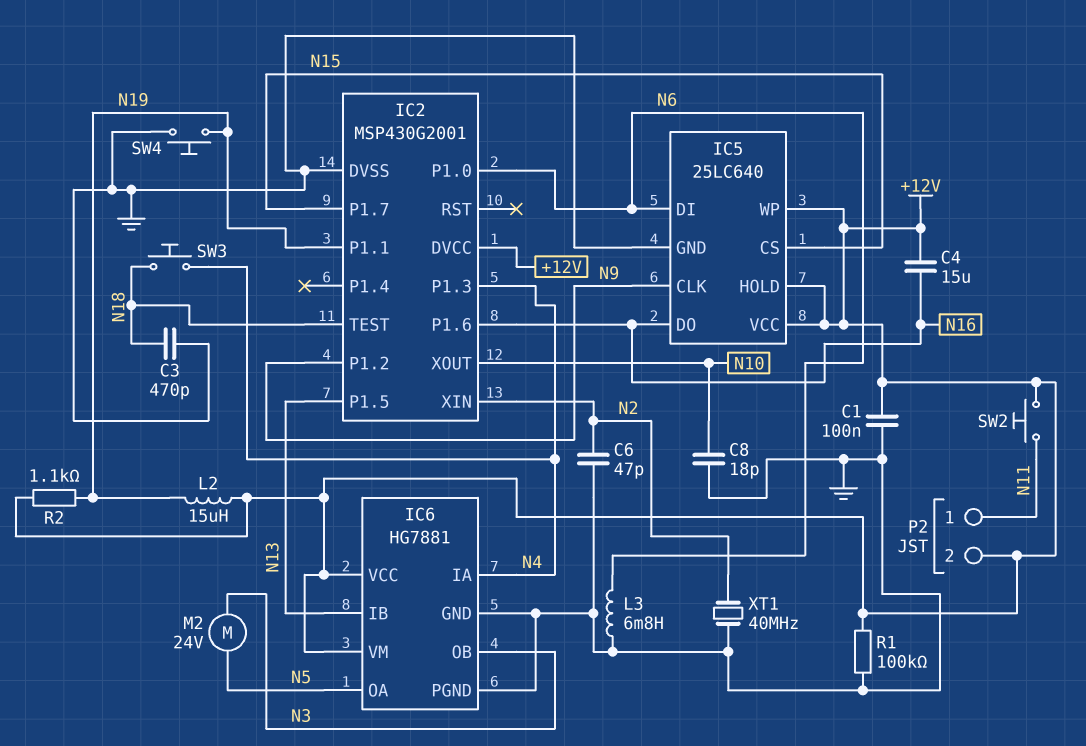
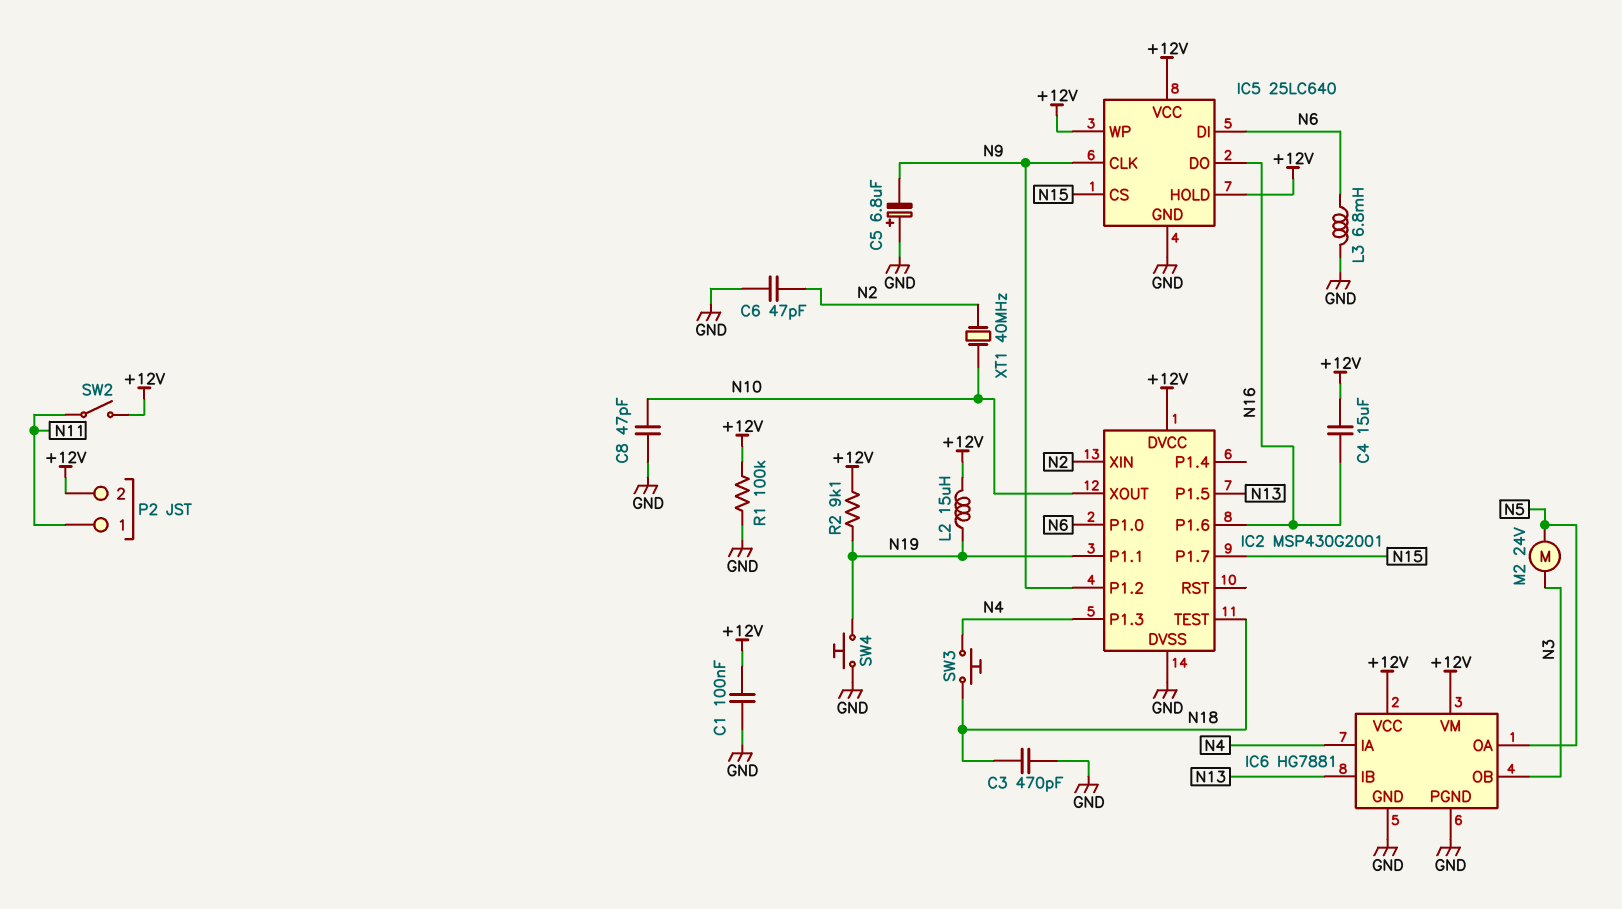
C5: none -> 6.8uF (plus GND, minus N9)
C8: 18pF (GND, N10) -> 47pF (GND, N10)
R2: 1.1k (+12V, N19) -> 9.1k (+12V, N19)
SW2: button (+12V, N11) -> switch (+12V, N11)
XT1: 40MHz (GND, N2) -> 40MHz (N2, N10)

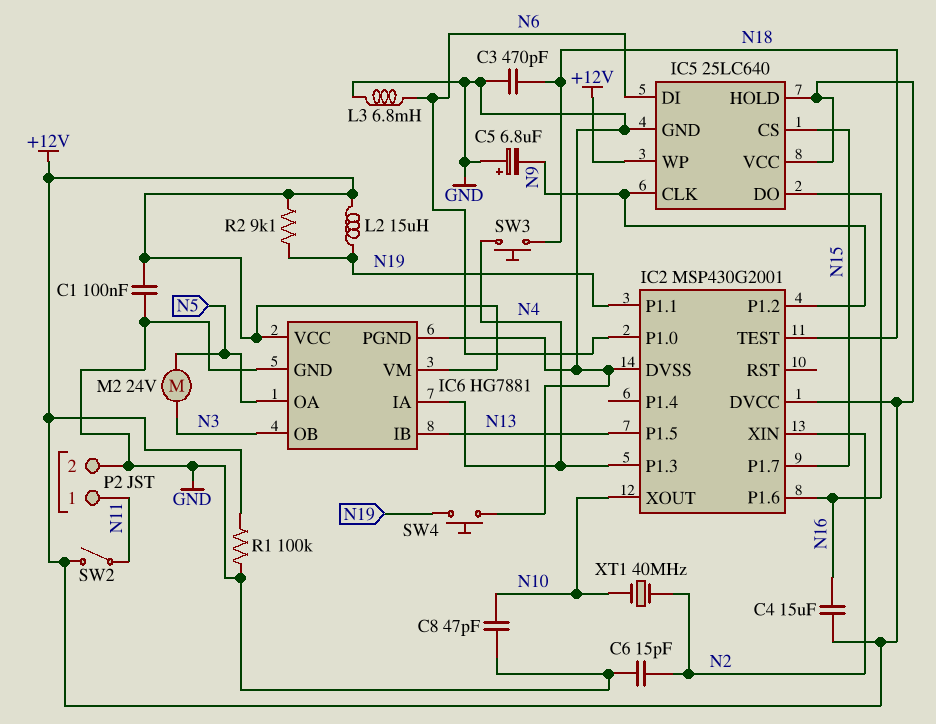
C6: 47pF (GND, N2) -> 15pF (GND, N2)
P2 pin 2: +12V -> GND

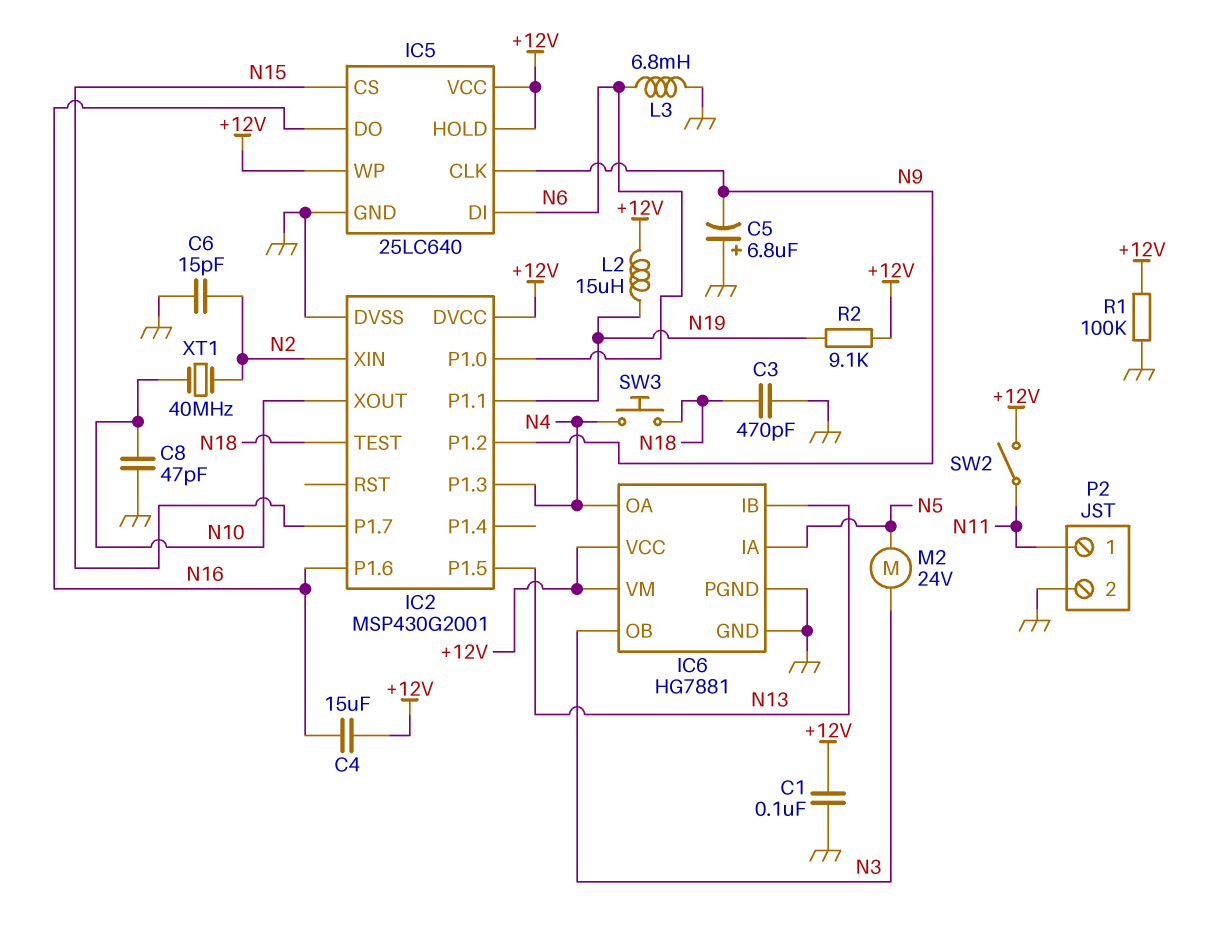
IC6 pin IA: N4 -> N5
IC6 pin OA: N5 -> N4
SW4: button (GND, N19) -> none

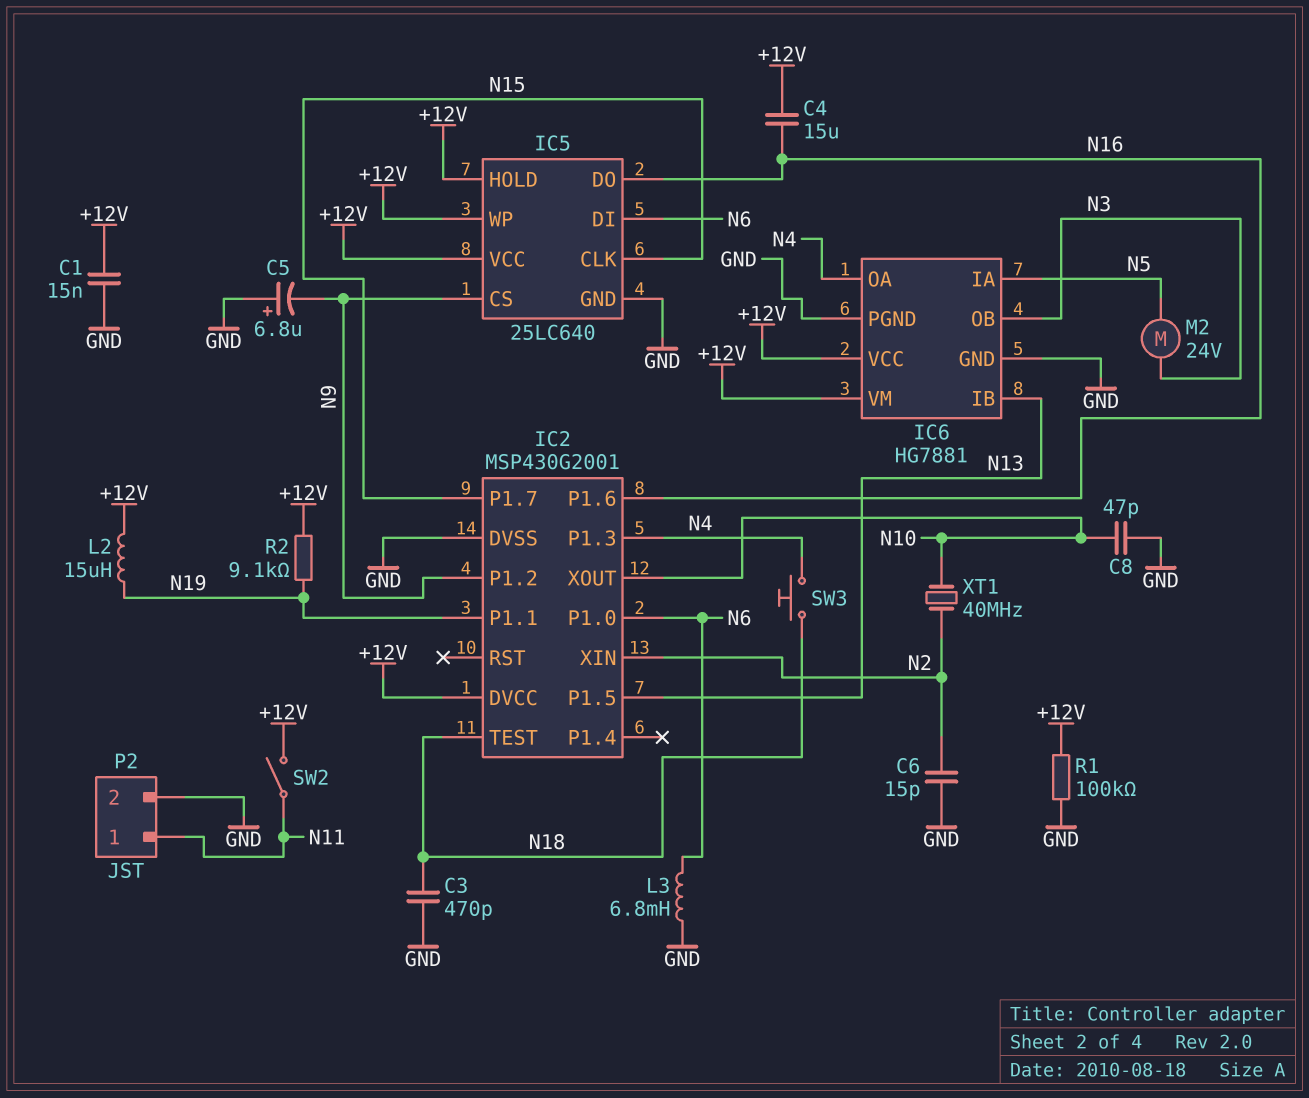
C1: 100nF (+12V, GND) -> 15nF (+12V, GND)
IC5 pin CLK: N9 -> N15
IC5 pin CS: N15 -> N9

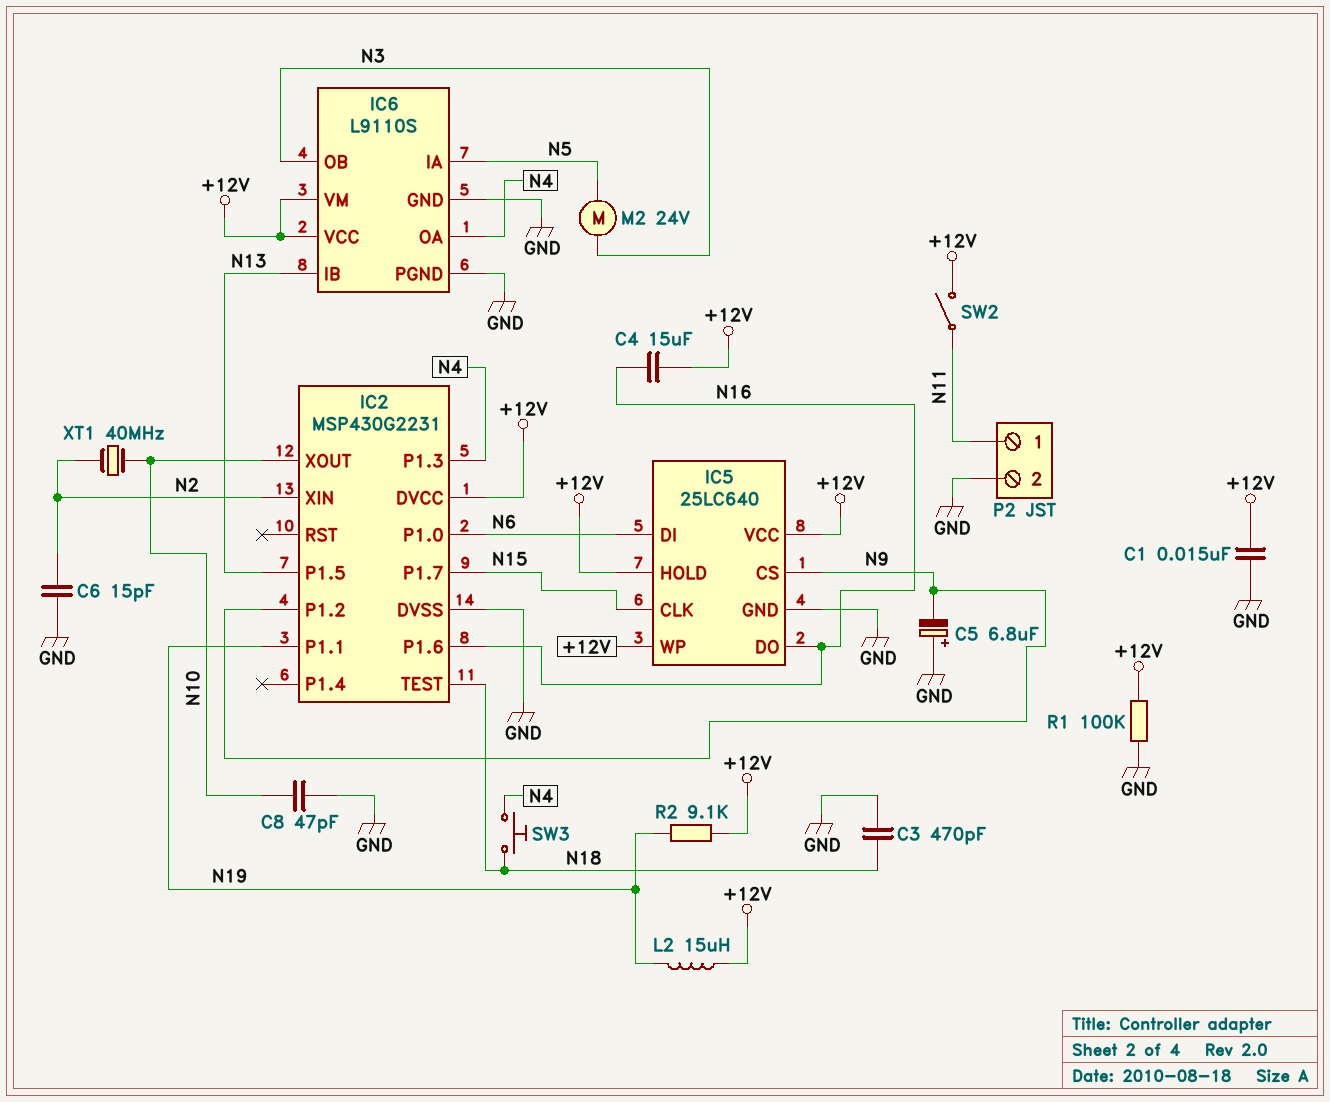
IC2: MSP430G2001 -> MSP430G2231
IC6: HG7881 -> L9110S
L3: 6.8mH (GND, N6) -> none

